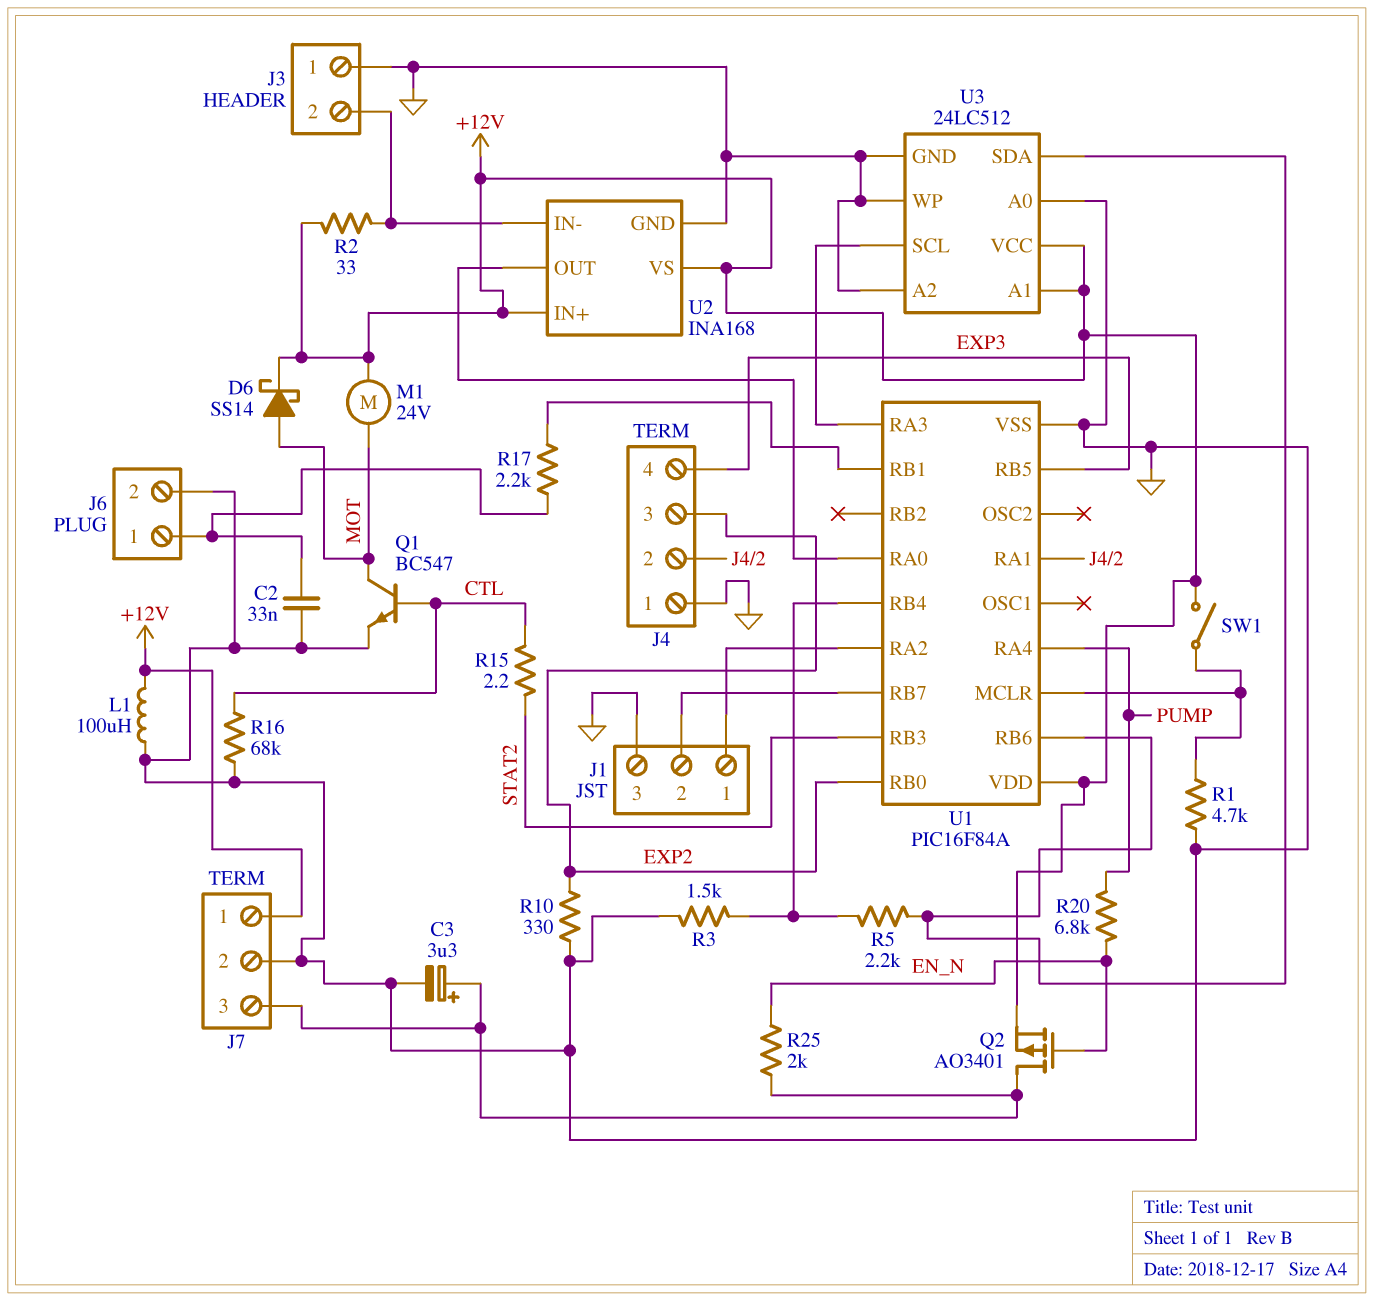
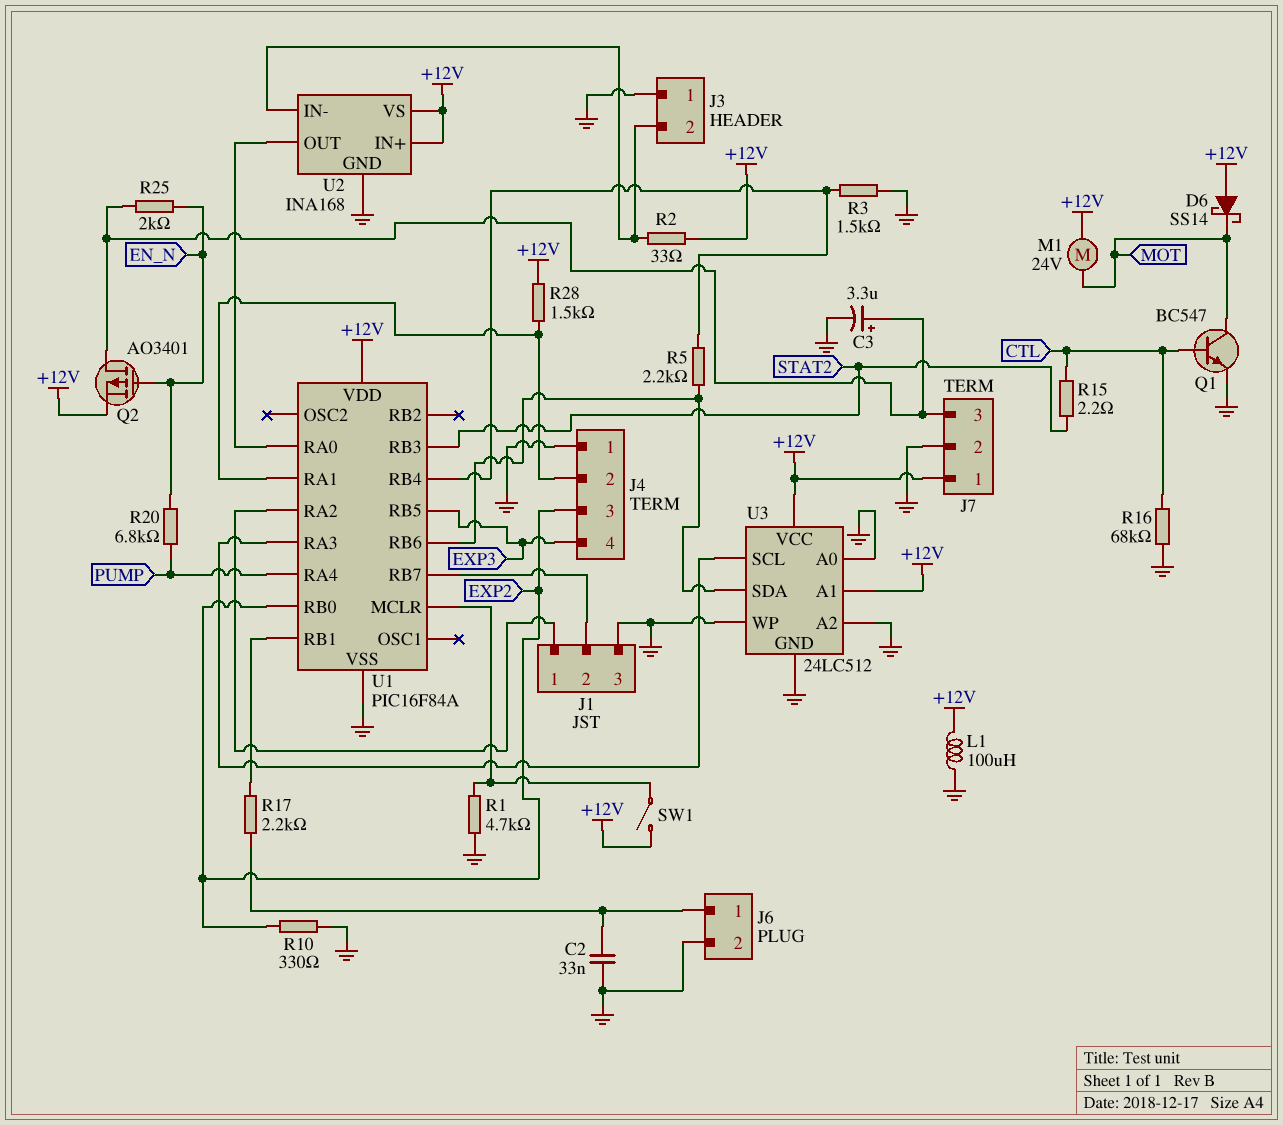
D6: schottky SS14 (A MOT, K +12V) -> schottky SS14 (A +12V, K MOT)
R28: none -> 1.5k (+12V, J4/2)

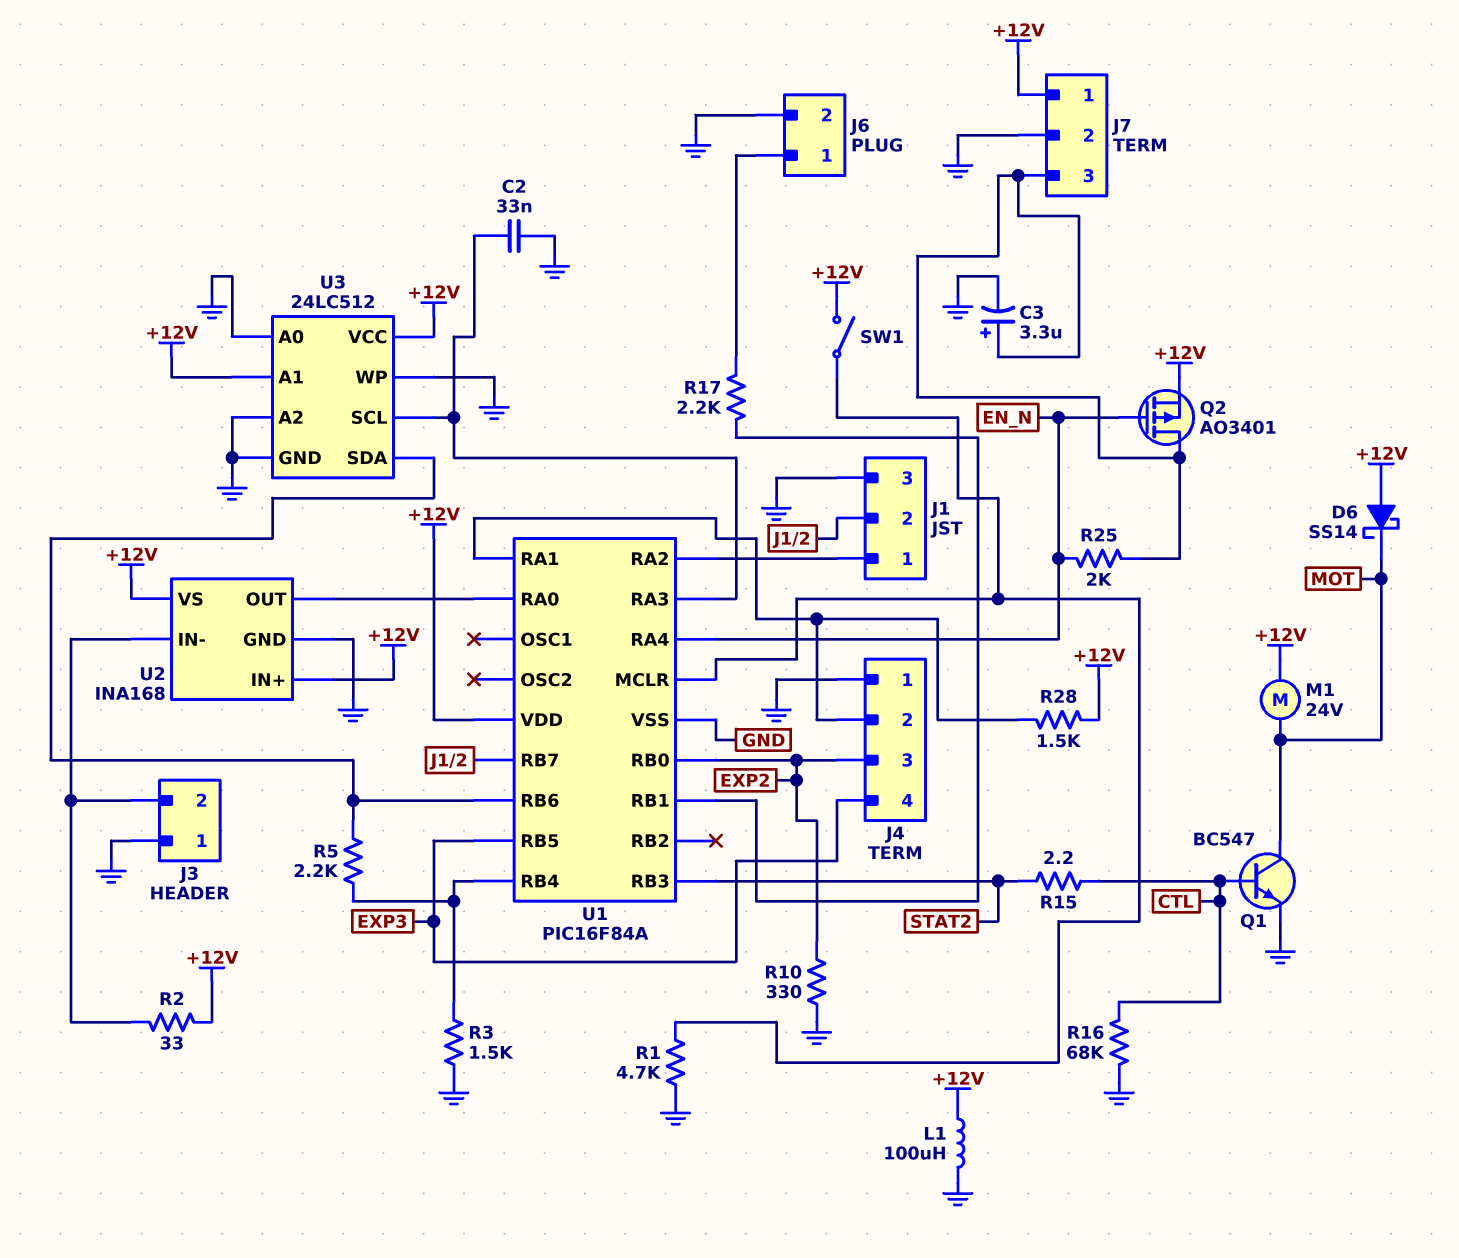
C2: 33nF (GND, J6/1) -> 33nF (GND, U1/RA3)
R20: 6.8k (EN_N, PUMP) -> none
U1 pin RA4: PUMP -> EN_N

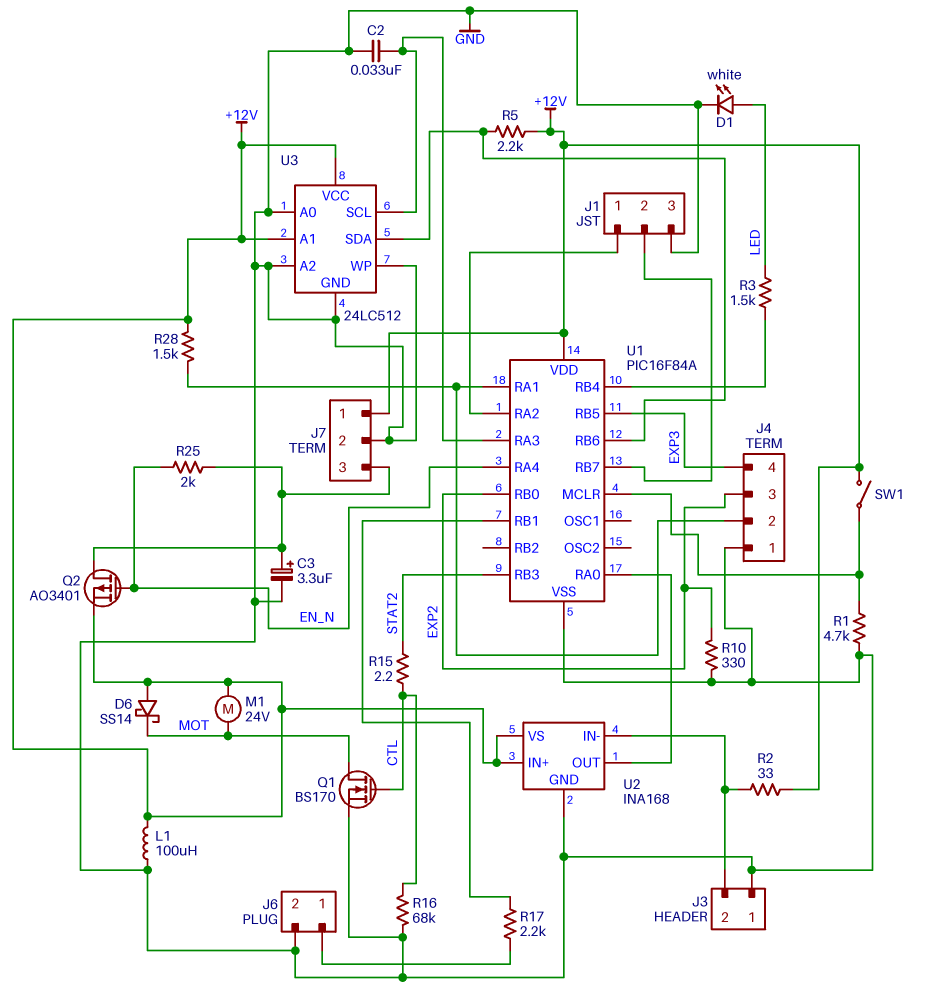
D1: none -> LED white (A LED, K GND)
Q1: NPN BC547 (B CTL, C MOT, E GND) -> NMOS BS170 (G CTL, D MOT, S GND)
R3: 1.5k (GND, U1/RB4) -> 1.5k (LED, U1/RB4)
R5: 2.2k (U1/RB4, U1/RB6) -> 2.2k (+12V, U1/RB6)

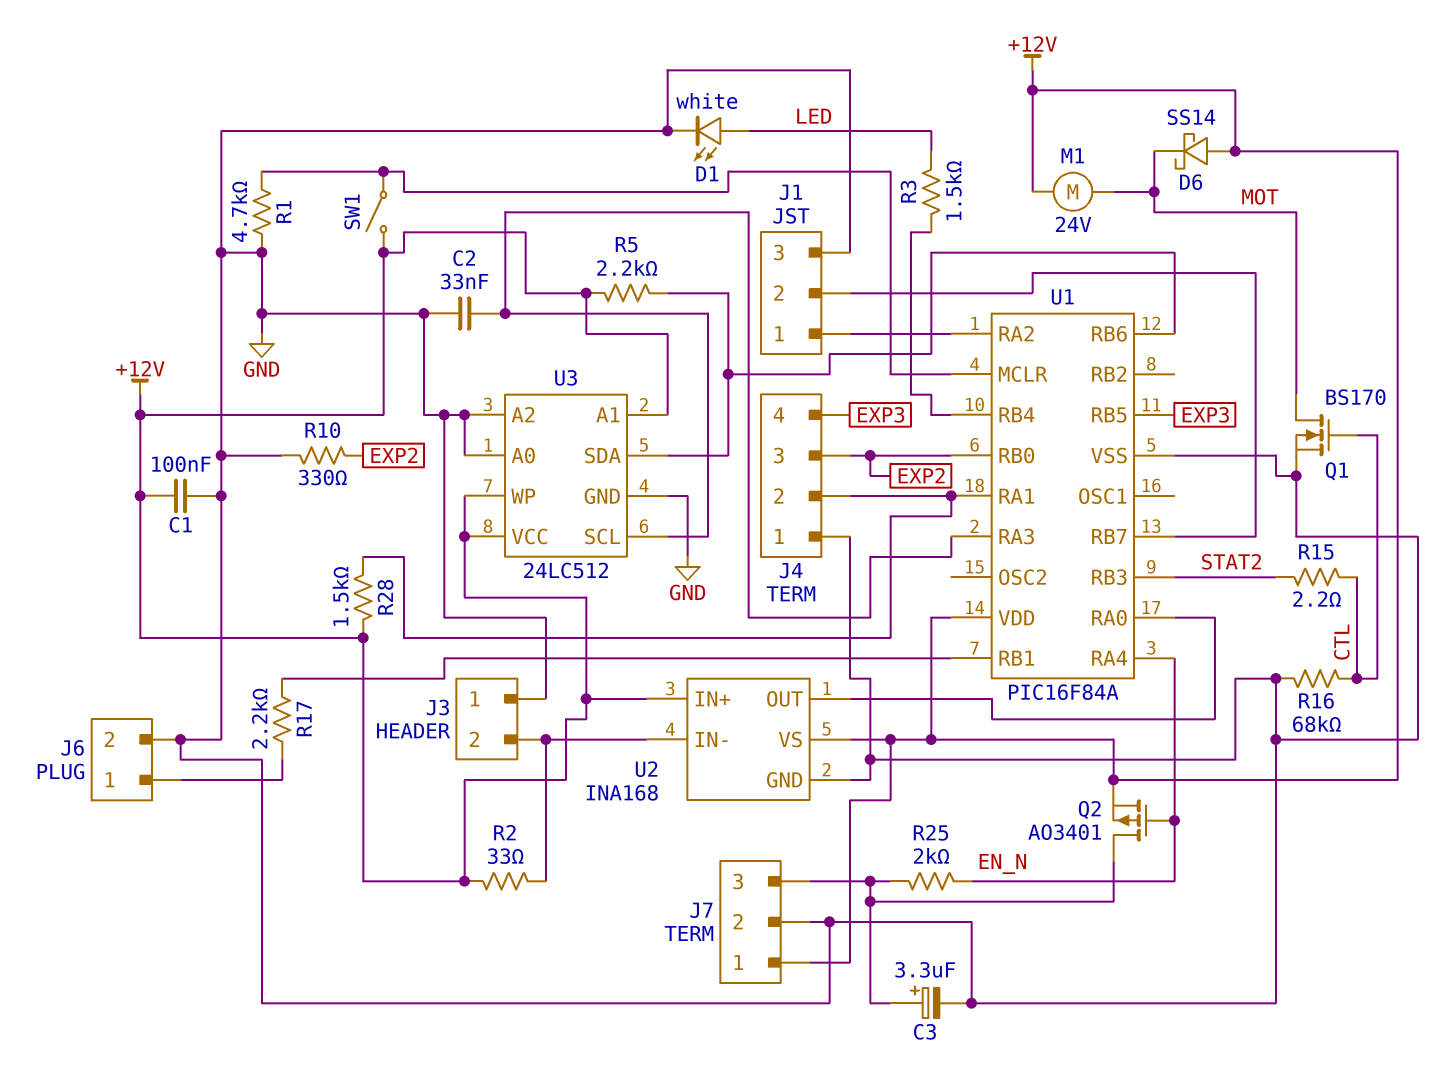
C1: none -> 100nF (+12V, GND)
L1: 100uH (+12V, GND) -> none
U3 pin WP: GND -> +12V

